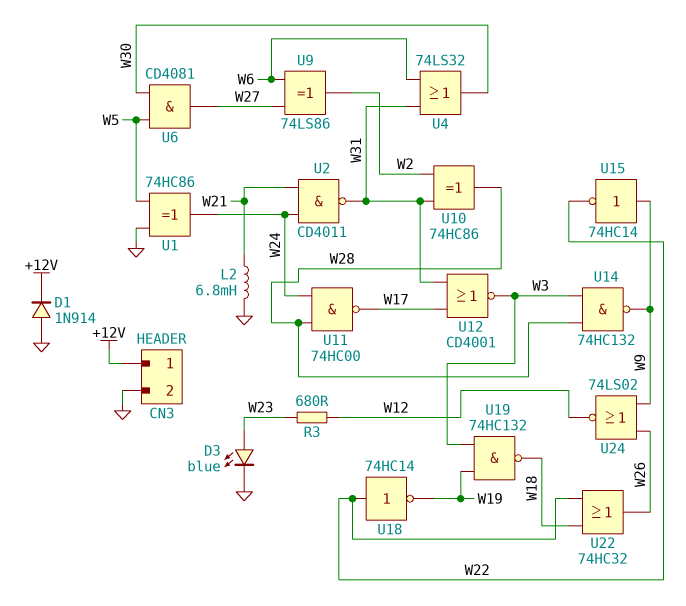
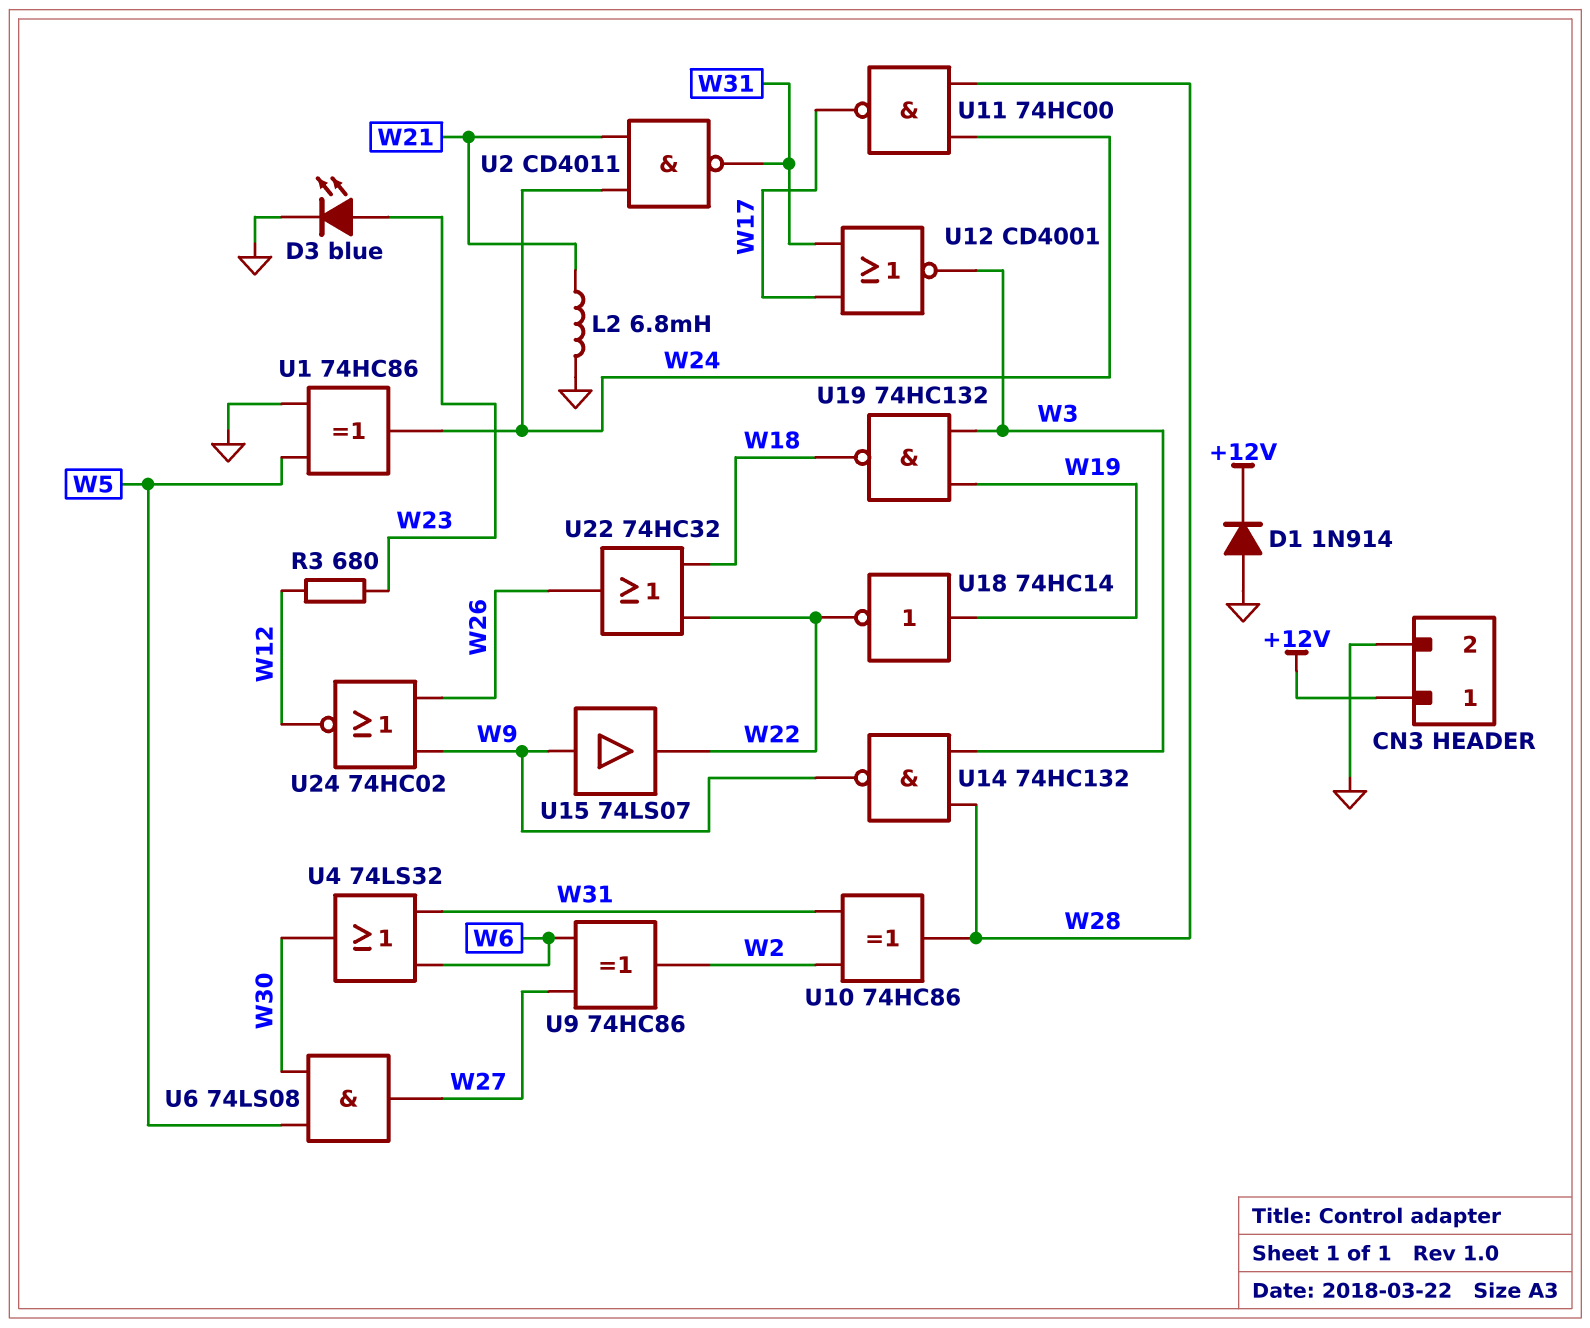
U6: AND CD4081 (in W5, in W30, out W27) -> AND 74LS08 (in W5, in W30, out W27)
U9: XOR 74LS86 (in W6, in W27, out W2) -> XOR 74HC86 (in W6, in W27, out W2)
U15: NOT 74HC14 (in W9, out W22) -> buffer 74LS07 (in W9, out W22)
U18: NOT 74HC14 (in W22, out W19) -> NOT 74HC14 (in W19, out W22)
U24: NOR 74LS02 (in W9, in W26, out W12) -> NOR 74HC02 (in W9, in W26, out W12)

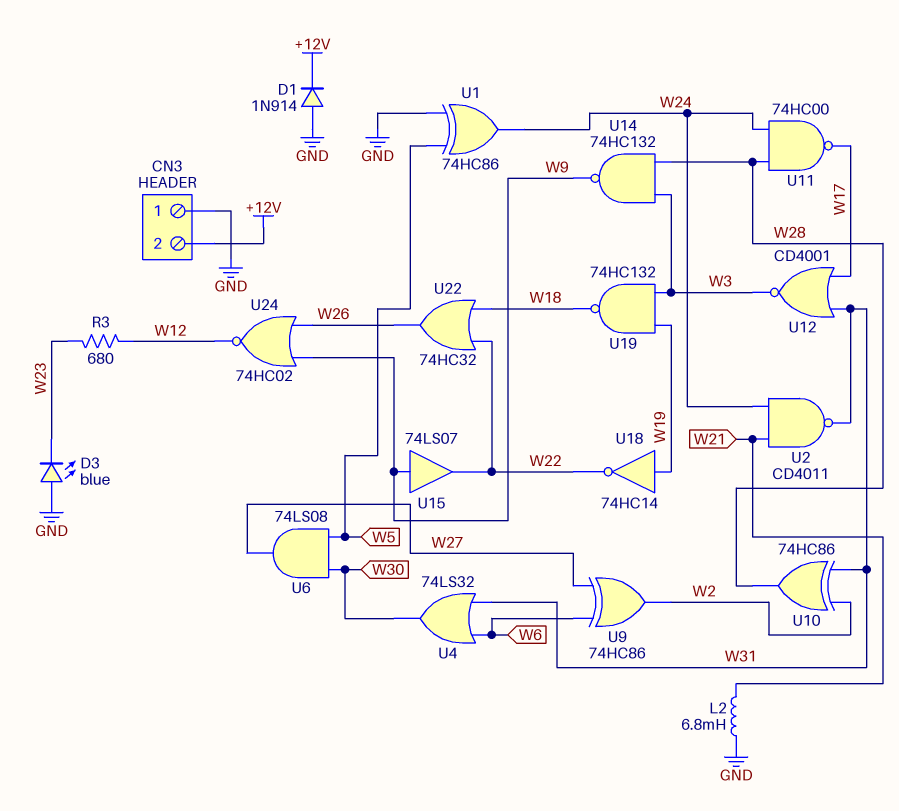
CN3 pin 1: +12V -> GND
CN3 pin 2: GND -> +12V
D3: LED blue (A W23, K GND) -> LED blue (A GND, K W23)

